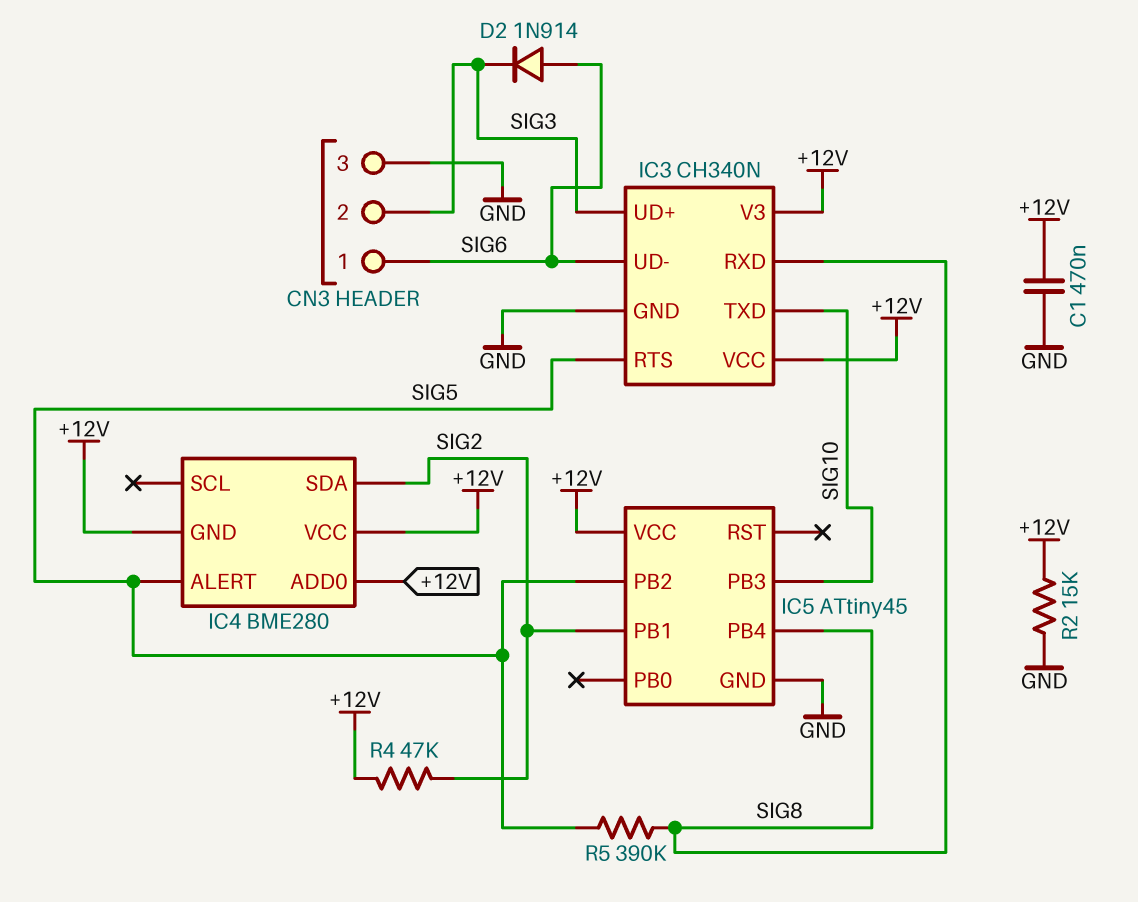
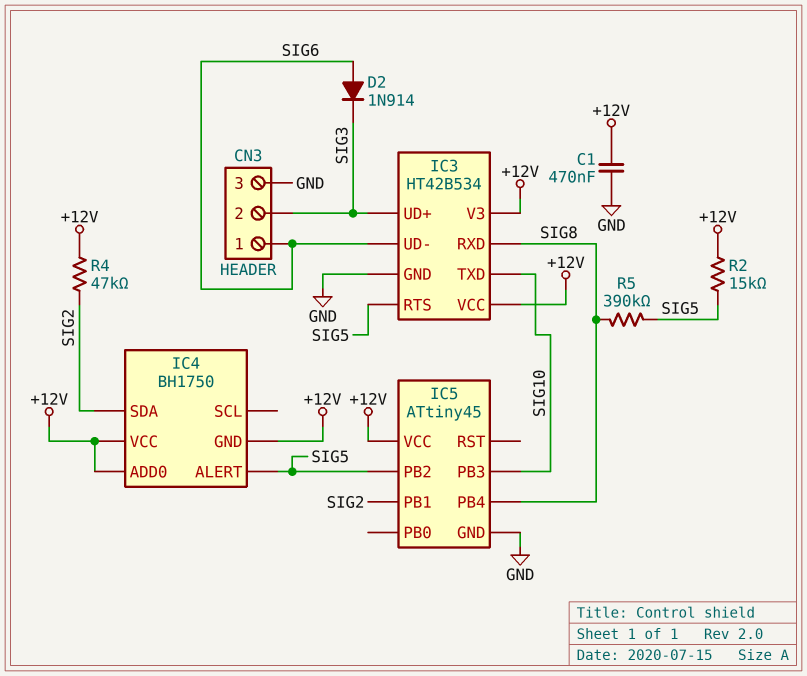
IC3: CH340N -> HT42B534
IC4: BME280 -> BH1750
R2: 15k (+12V, GND) -> 15k (+12V, SIG5)

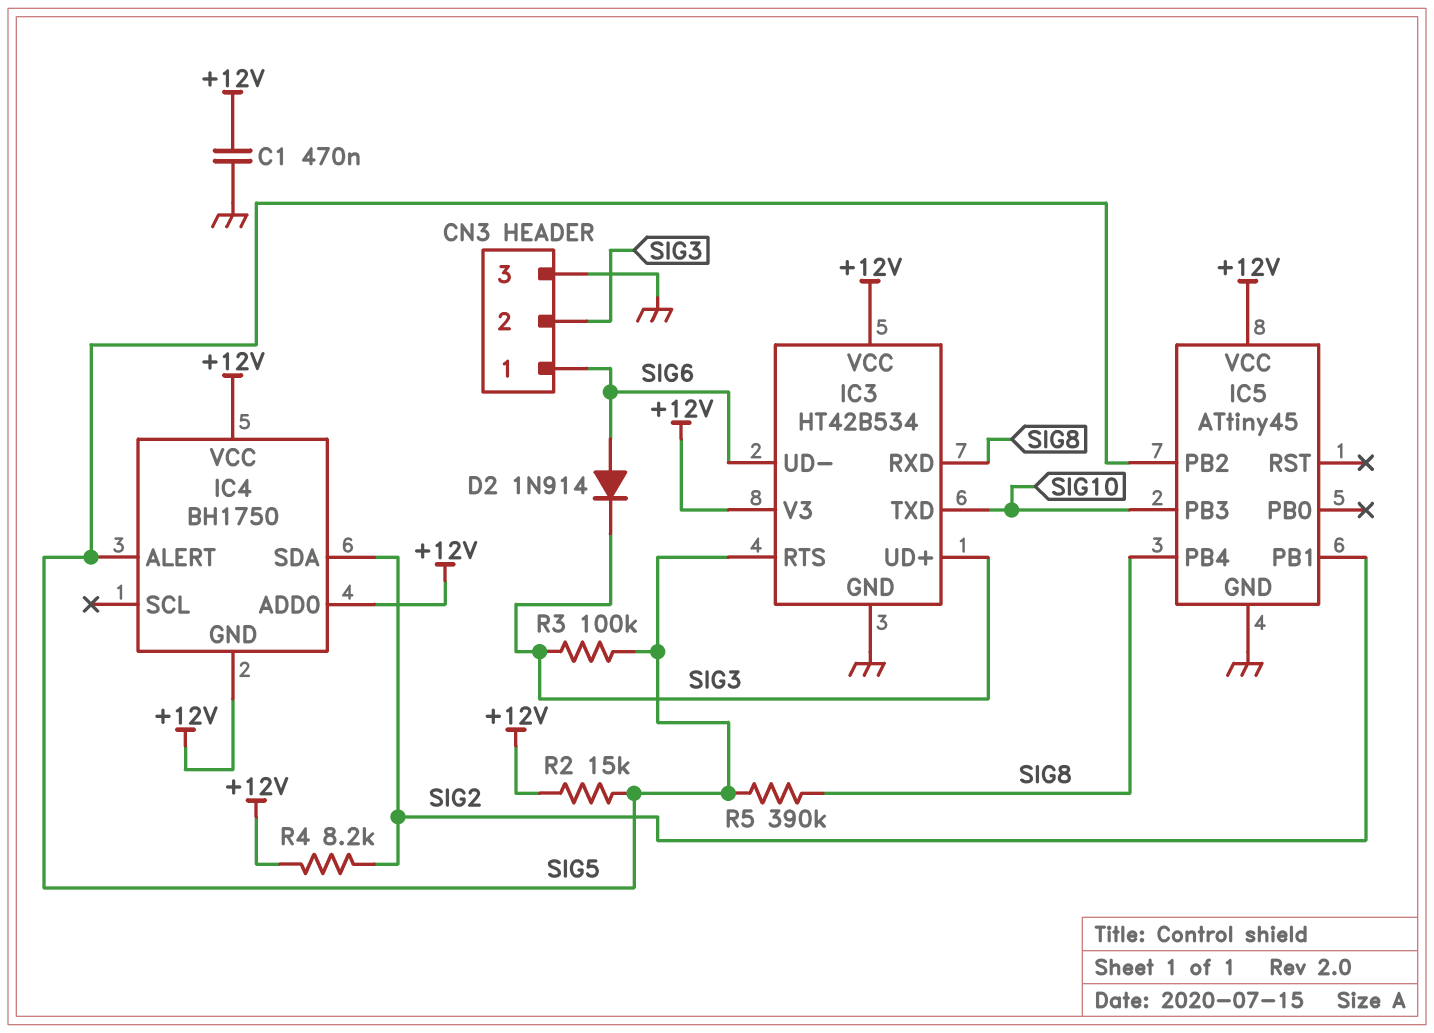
R3: none -> 100k (SIG3, SIG5)
R4: 47k (+12V, SIG2) -> 8.2k (+12V, SIG2)

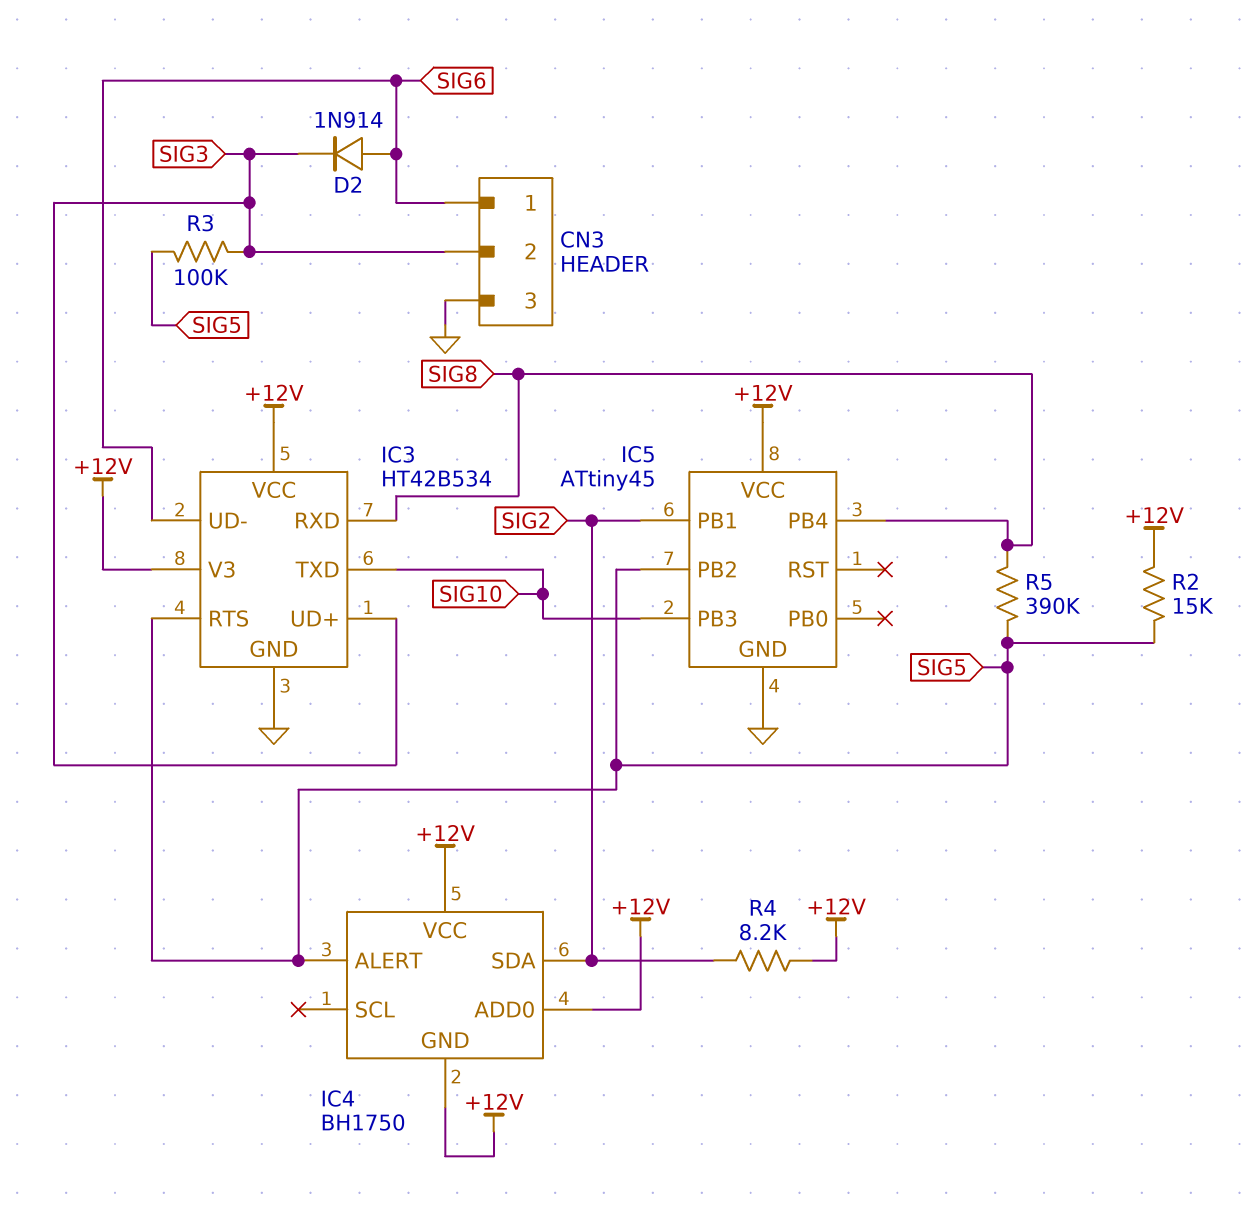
C1: 470nF (+12V, GND) -> none

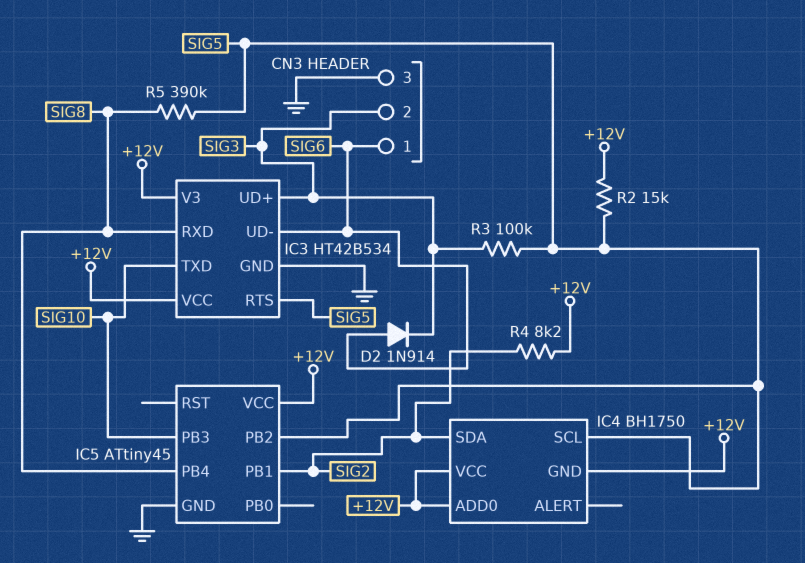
IC4 pin ALERT: SIG5 -> none
IC4 pin SCL: none -> SIG5

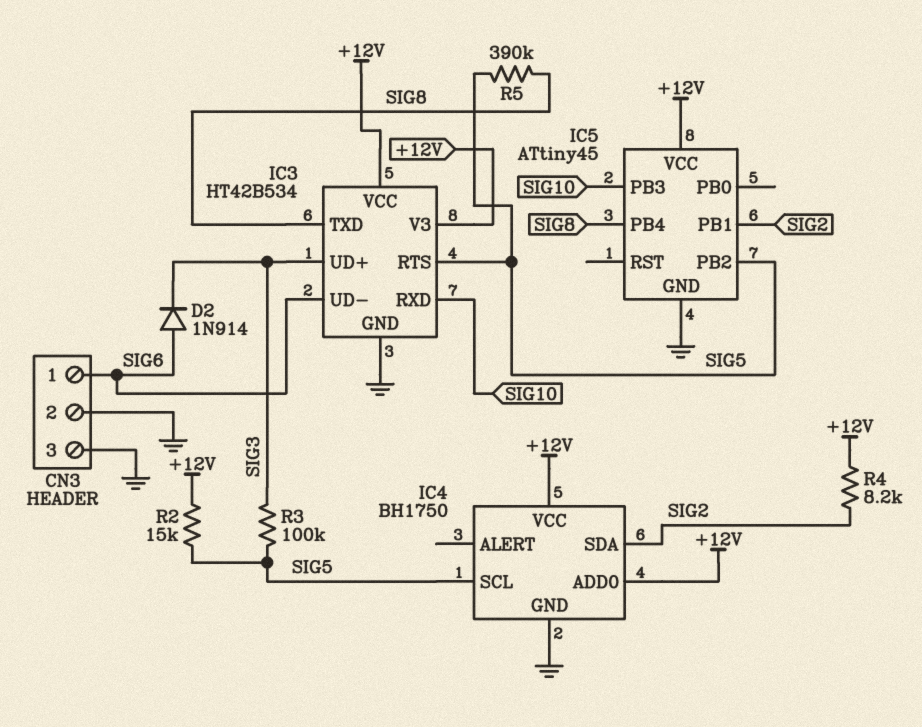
CN3 pin 2: SIG3 -> GND
IC3 pin RXD: SIG8 -> SIG10
IC3 pin TXD: SIG10 -> SIG8
IC4 pin GND: +12V -> GND

